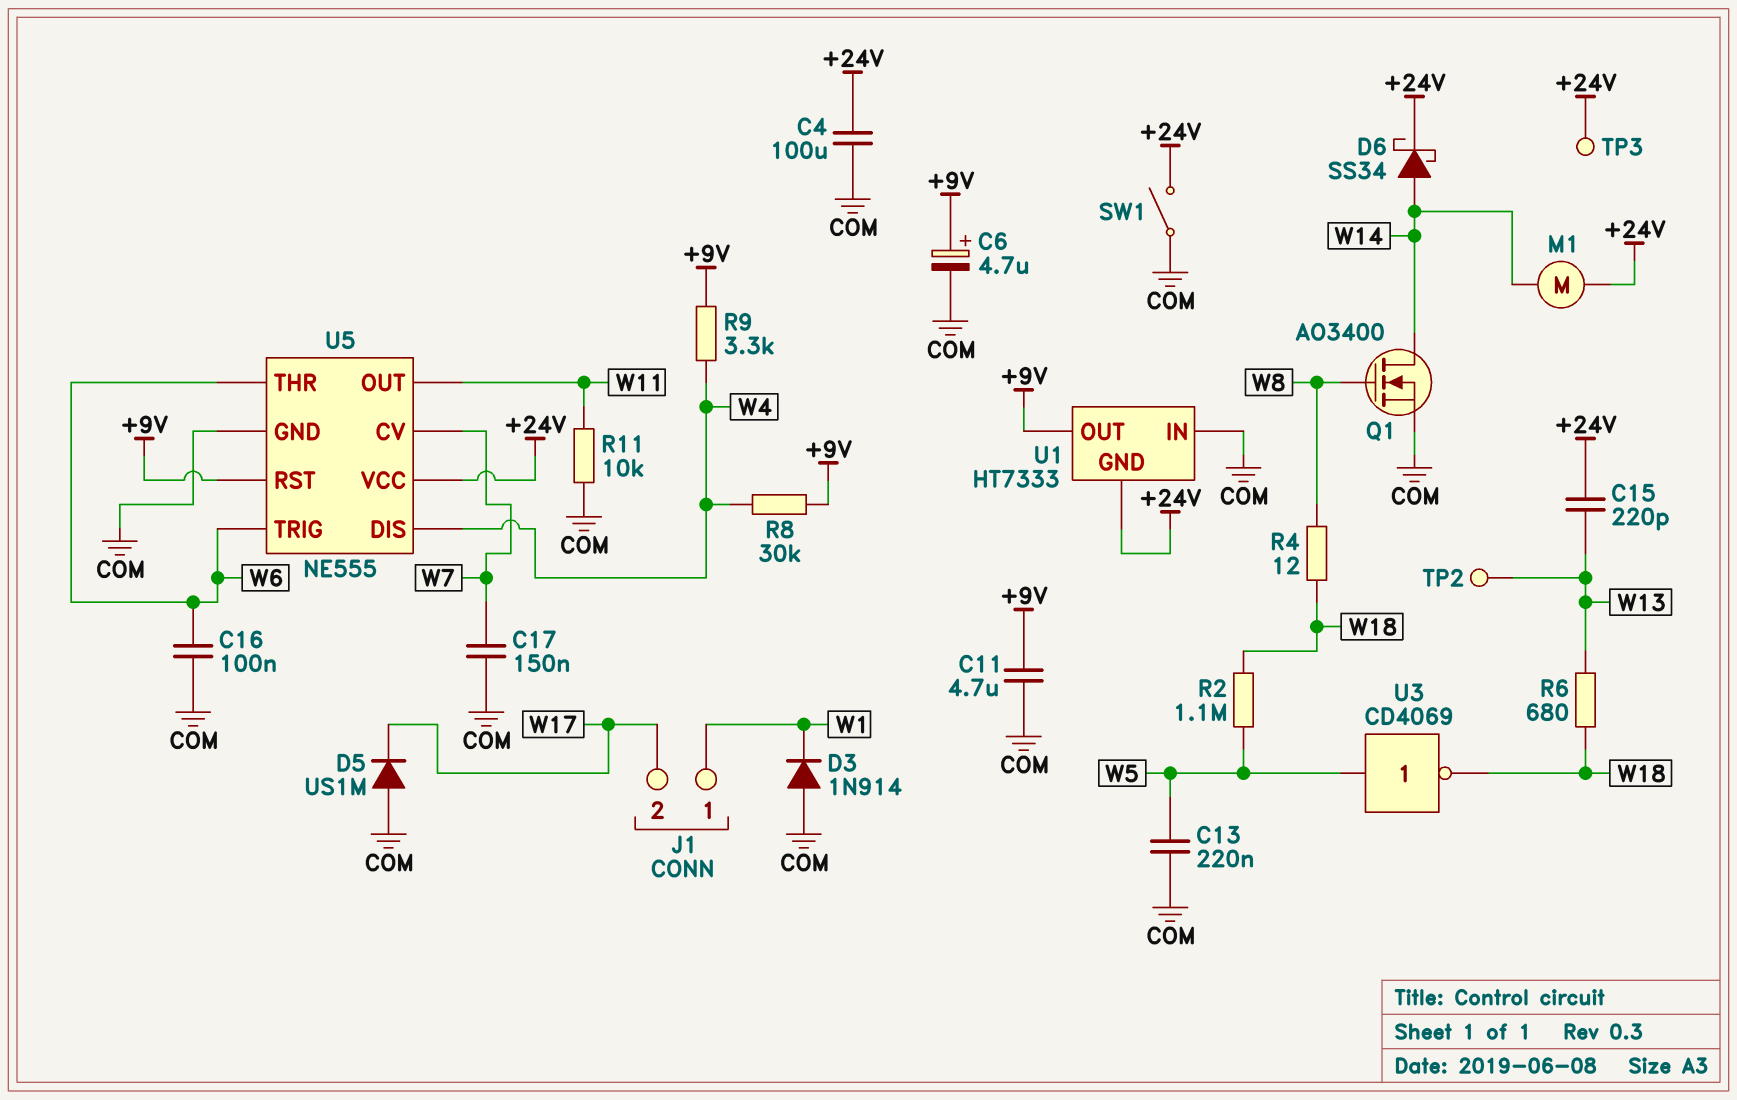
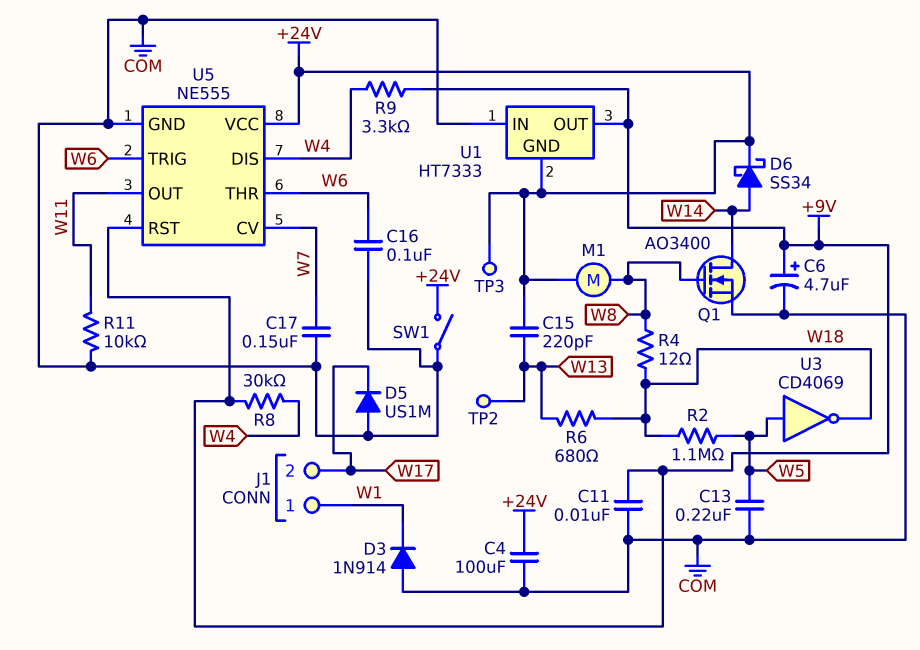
C11: 4.7uF (+9V, COM) -> 10nF (+9V, COM)
M1: motor (+24V, W14) -> motor (+24V, W8)

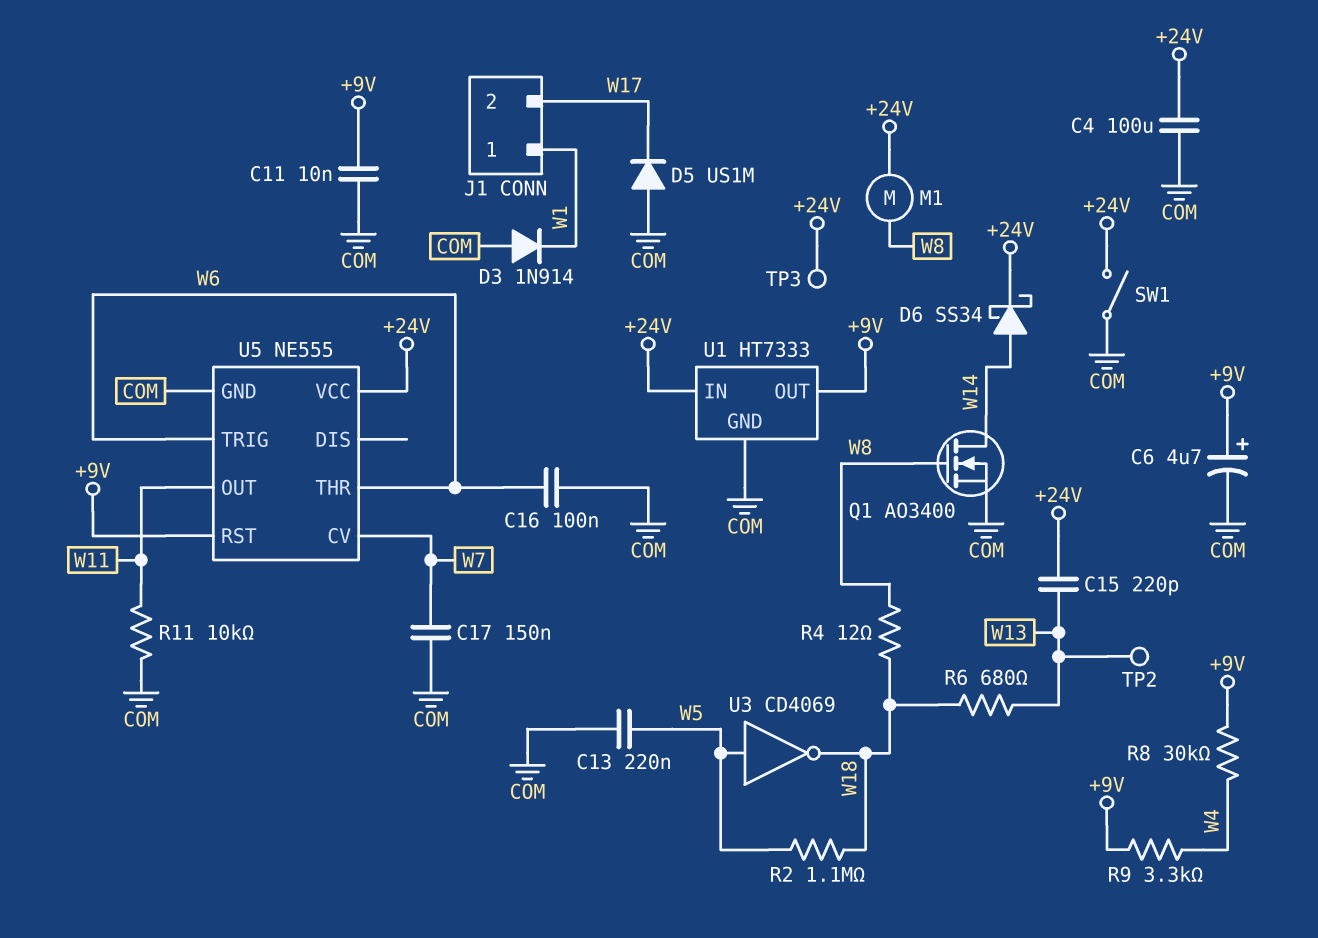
U1 pin GND: +24V -> COM
U1 pin IN: COM -> +24V
U5 pin DIS: W4 -> none

